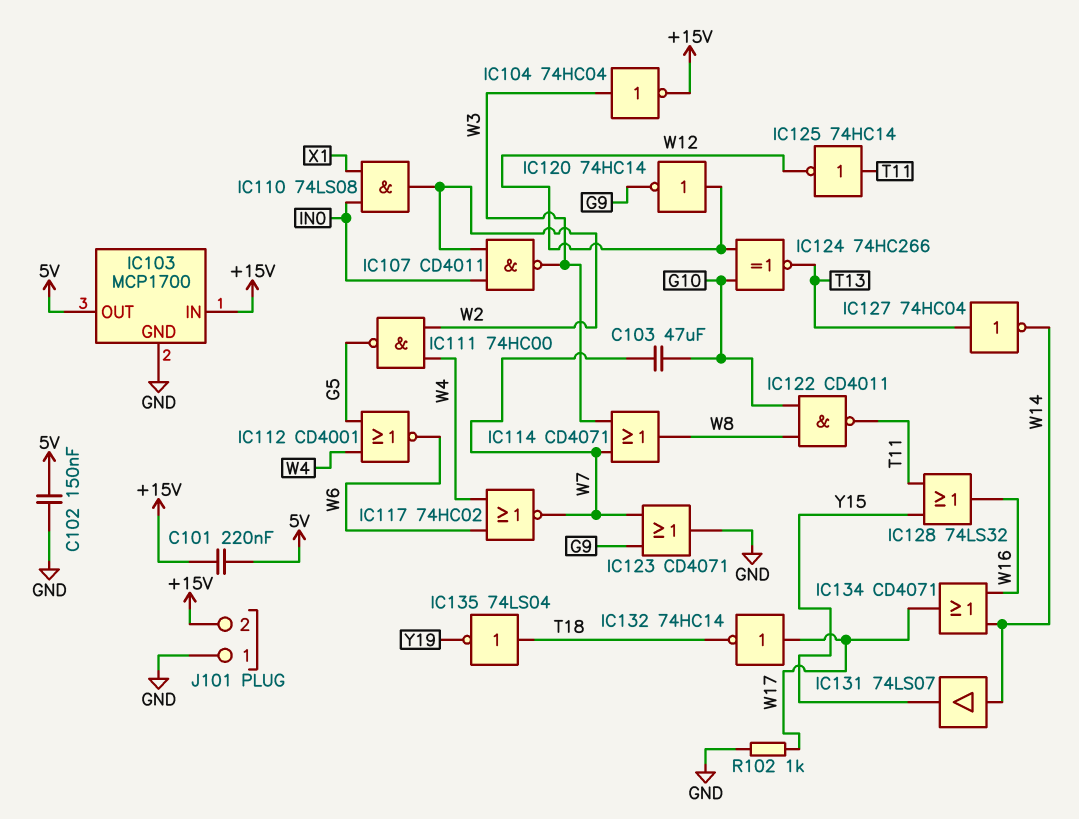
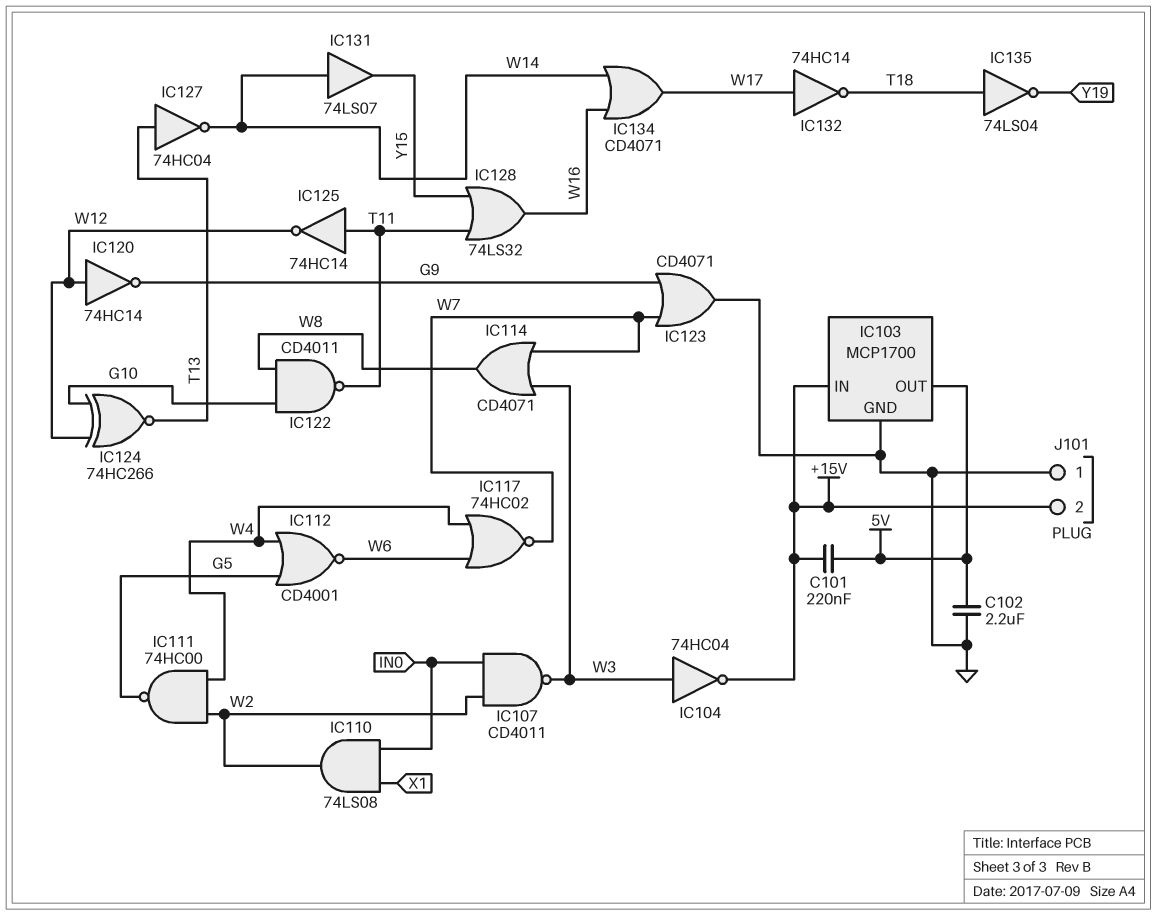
C102: 150nF (5V, GND) -> 2.2uF (5V, GND)
C103: 47uF (G10, W7) -> none
R102: 1k (GND, W17) -> none

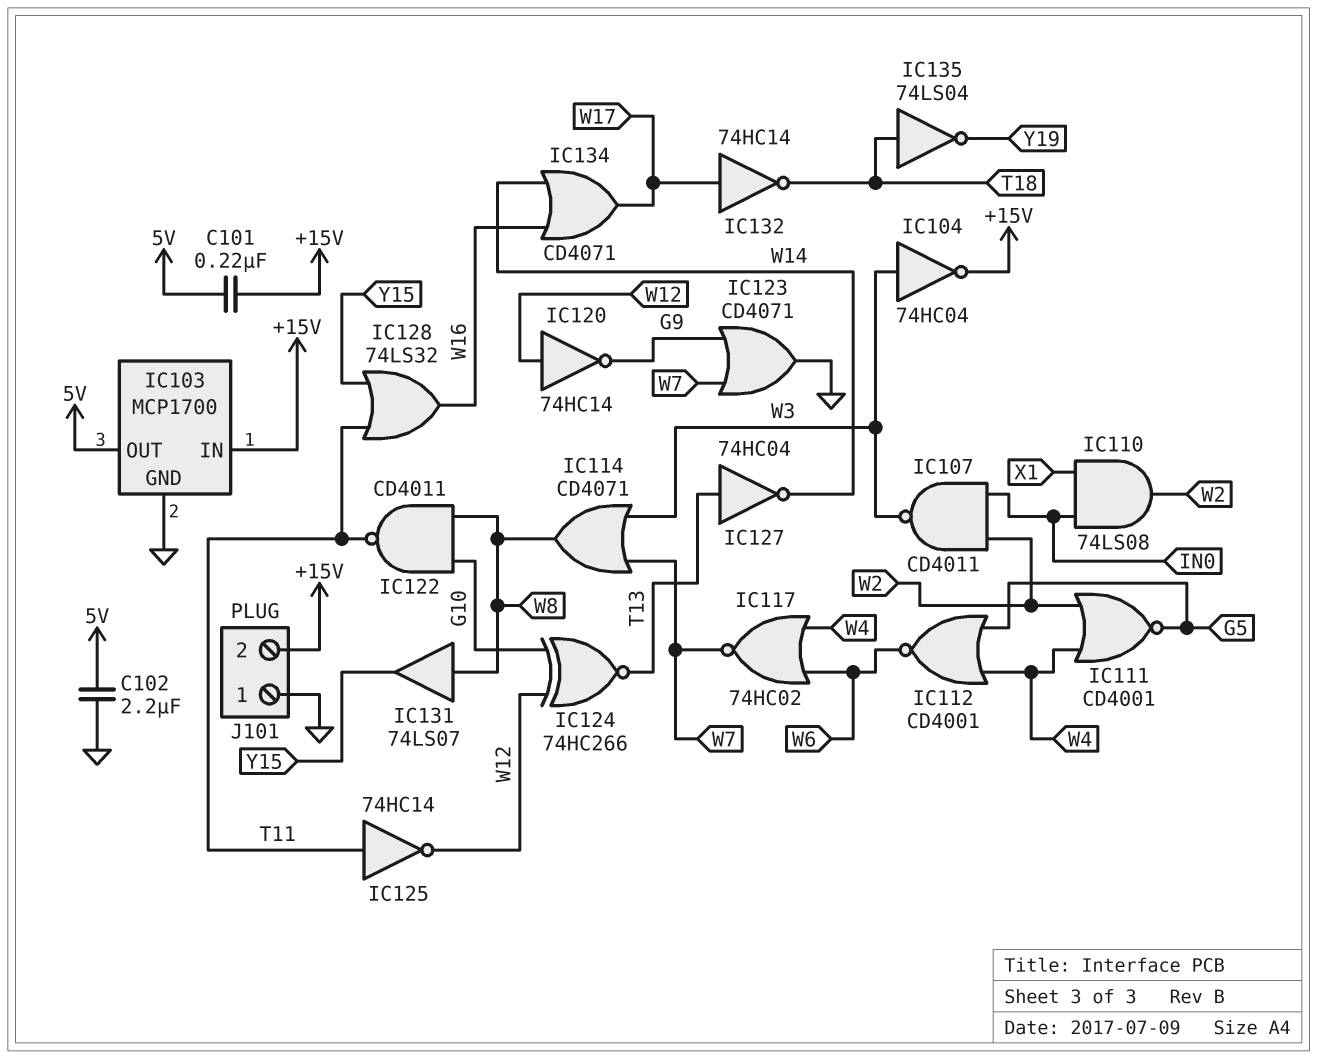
IC111: NAND 74HC00 (in W2, in W4, out G5) -> NOR CD4001 (in W2, in W4, out G5)
IC131: buffer 74LS07 (in W14, out Y15) -> buffer 74LS07 (in W8, out Y15)

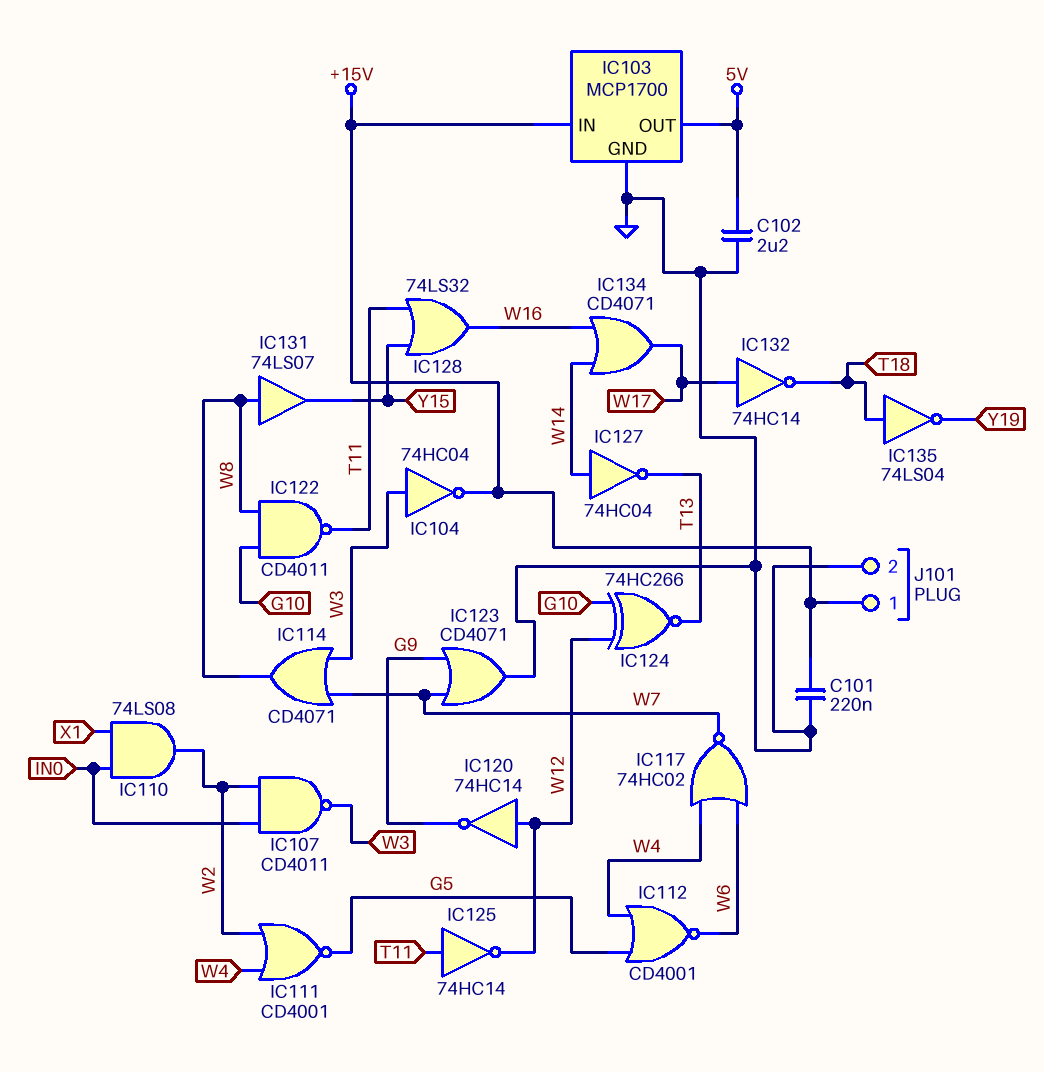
C101: 220nF (+15V, 5V) -> 220nF (+15V, GND)
IC127: NOT 74HC04 (in T13, out W14) -> NOT 74HC04 (in W14, out T13)
J101 pin 1: GND -> +15V
J101 pin 2: +15V -> GND

